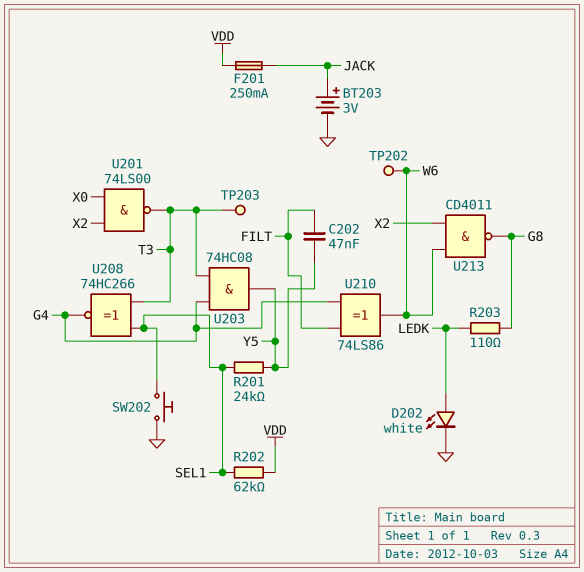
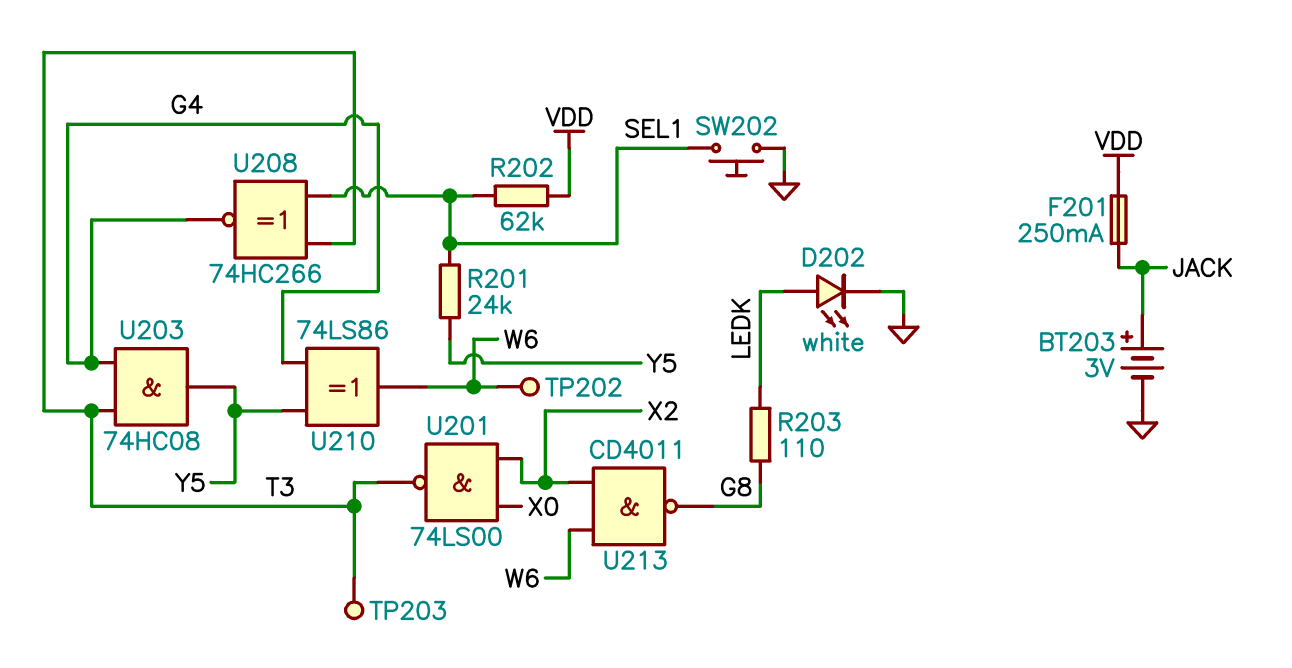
C202: 47nF (FILT, Y5) -> none
U210: XOR 74LS86 (in FILT, in G4, out W6) -> XOR 74LS86 (in G4, in Y5, out W6)

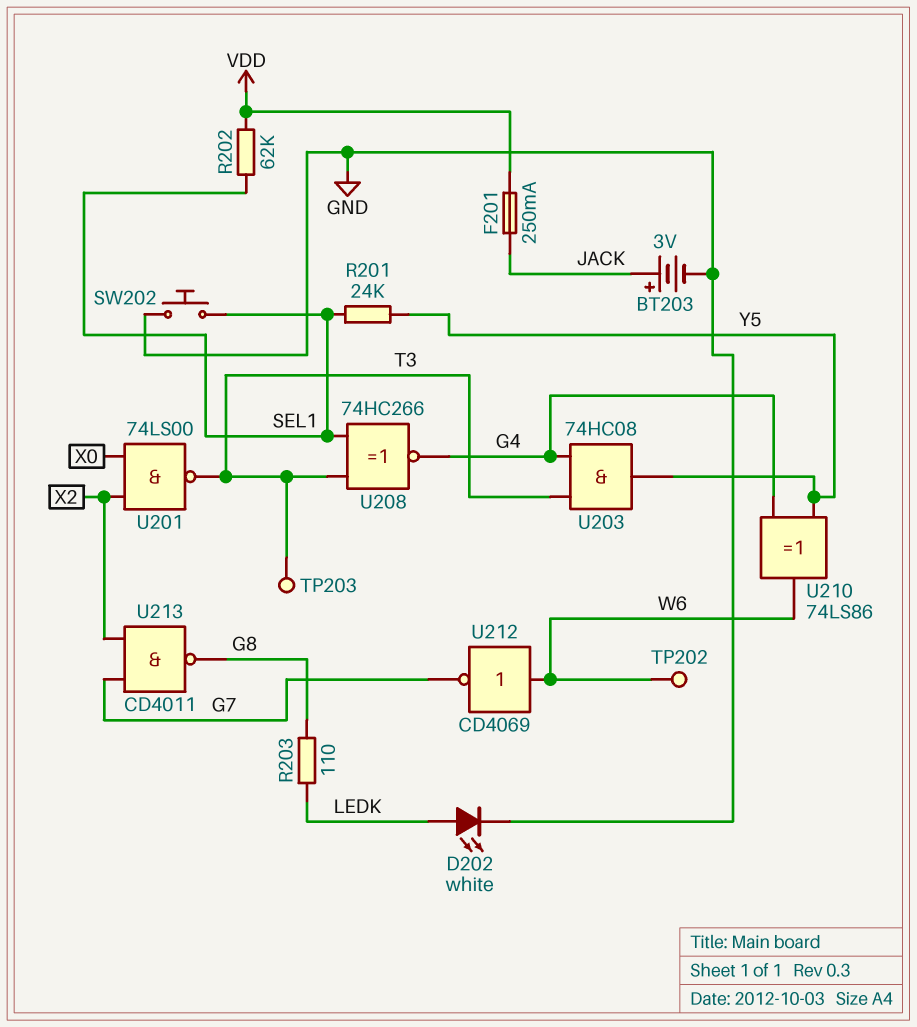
U212: none -> NOT CD4069 (in W6, out G7)
U213: NAND CD4011 (in W6, in X2, out G8) -> NAND CD4011 (in G7, in X2, out G8)

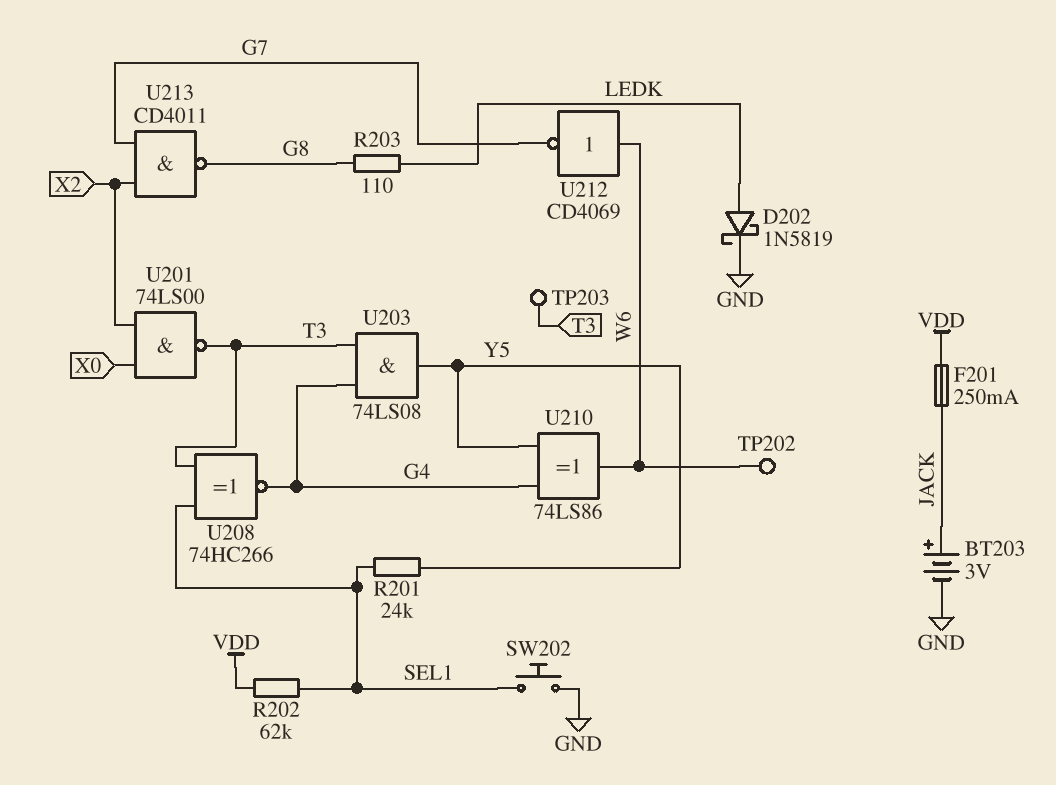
D202: LED white (A LEDK, K GND) -> schottky 1N5819 (A LEDK, K GND)
U203: AND 74HC08 (in G4, in T3, out Y5) -> AND 74LS08 (in G4, in T3, out Y5)

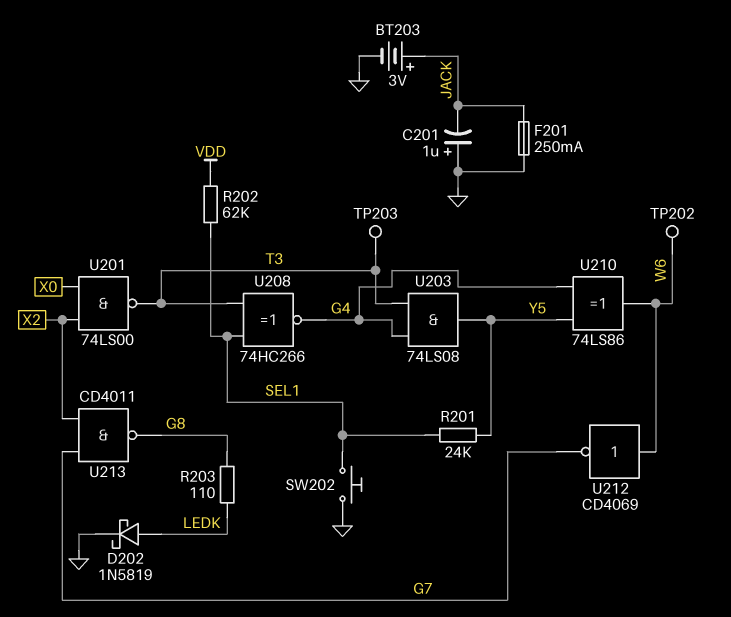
C201: none -> 1uF (plus GND, minus JACK)
F201: 250mA (JACK, VDD) -> 250mA (GND, JACK)

